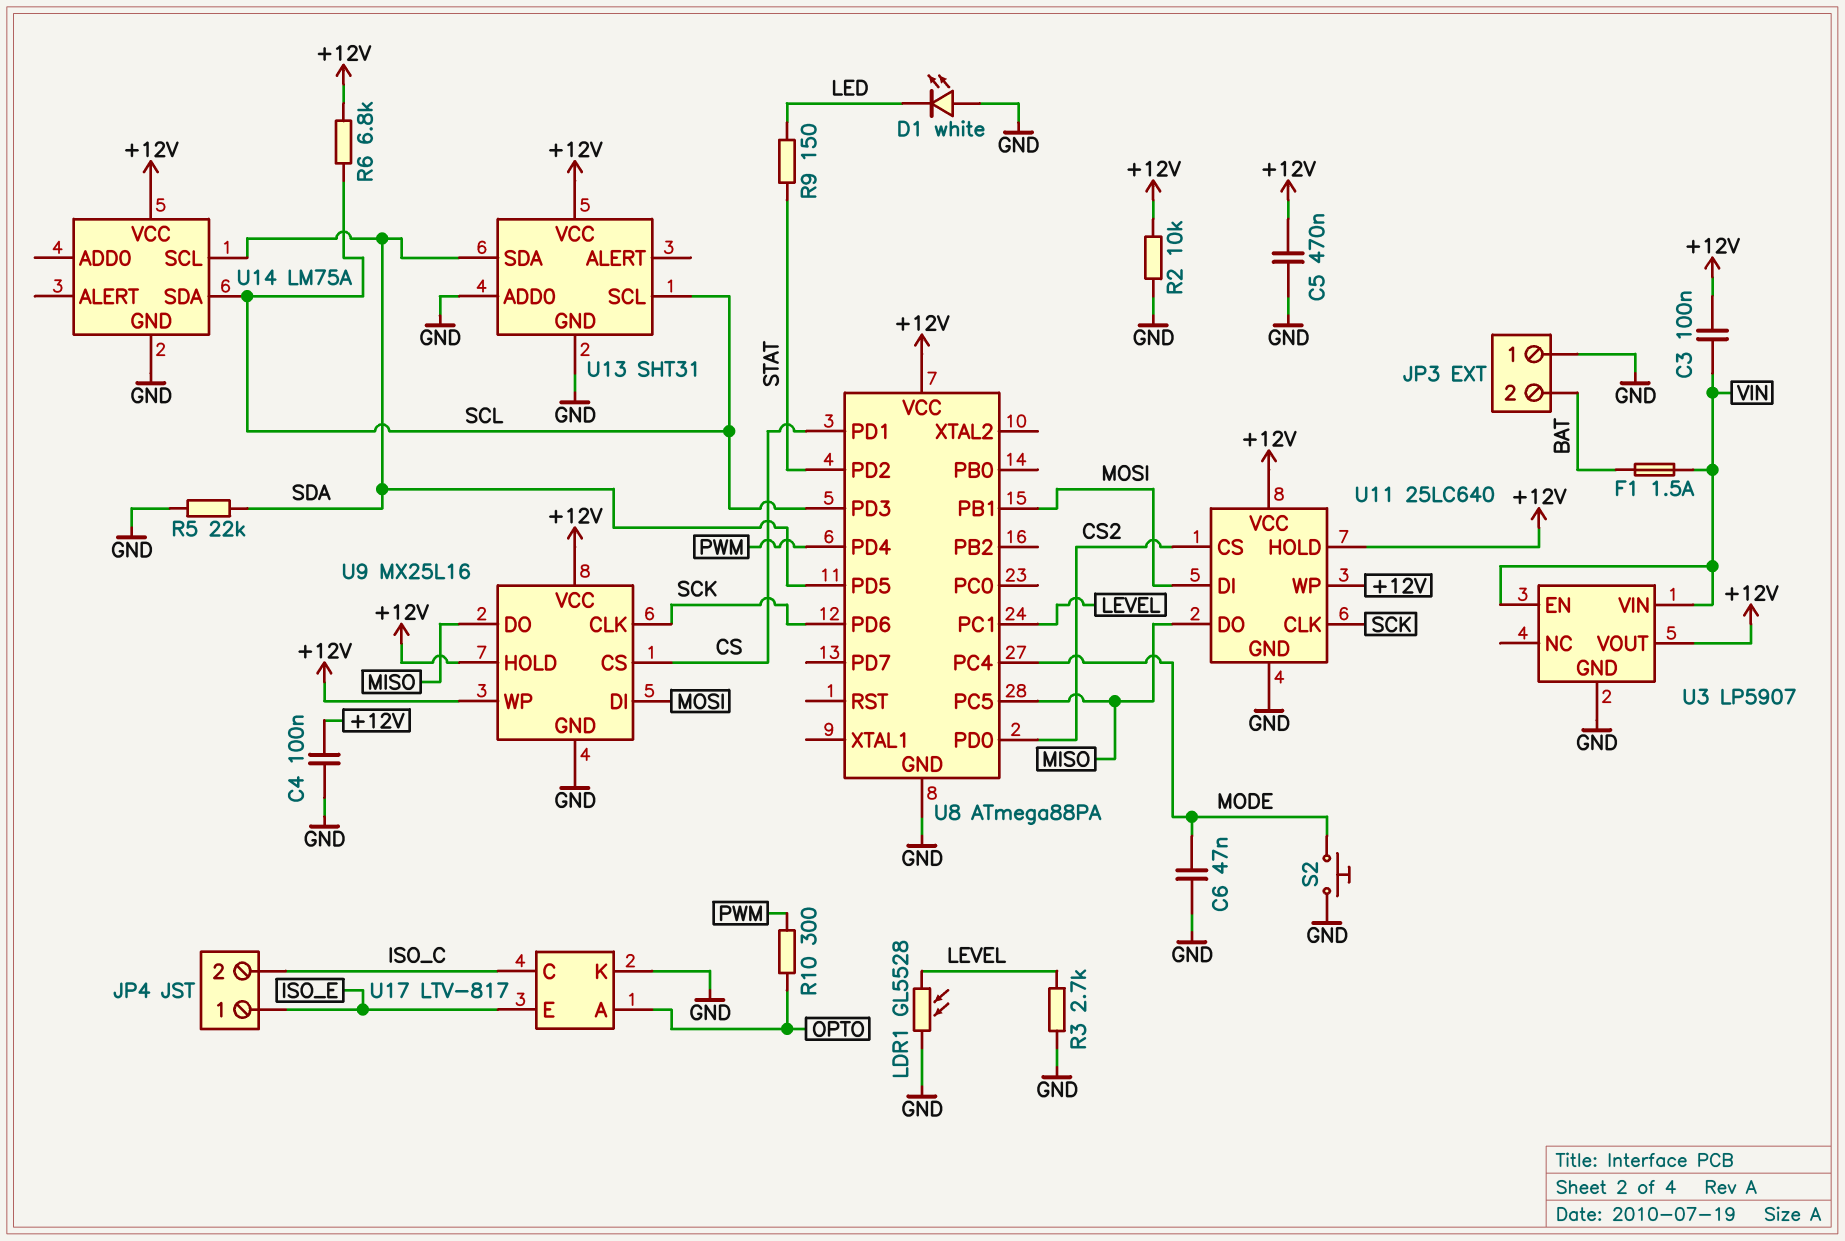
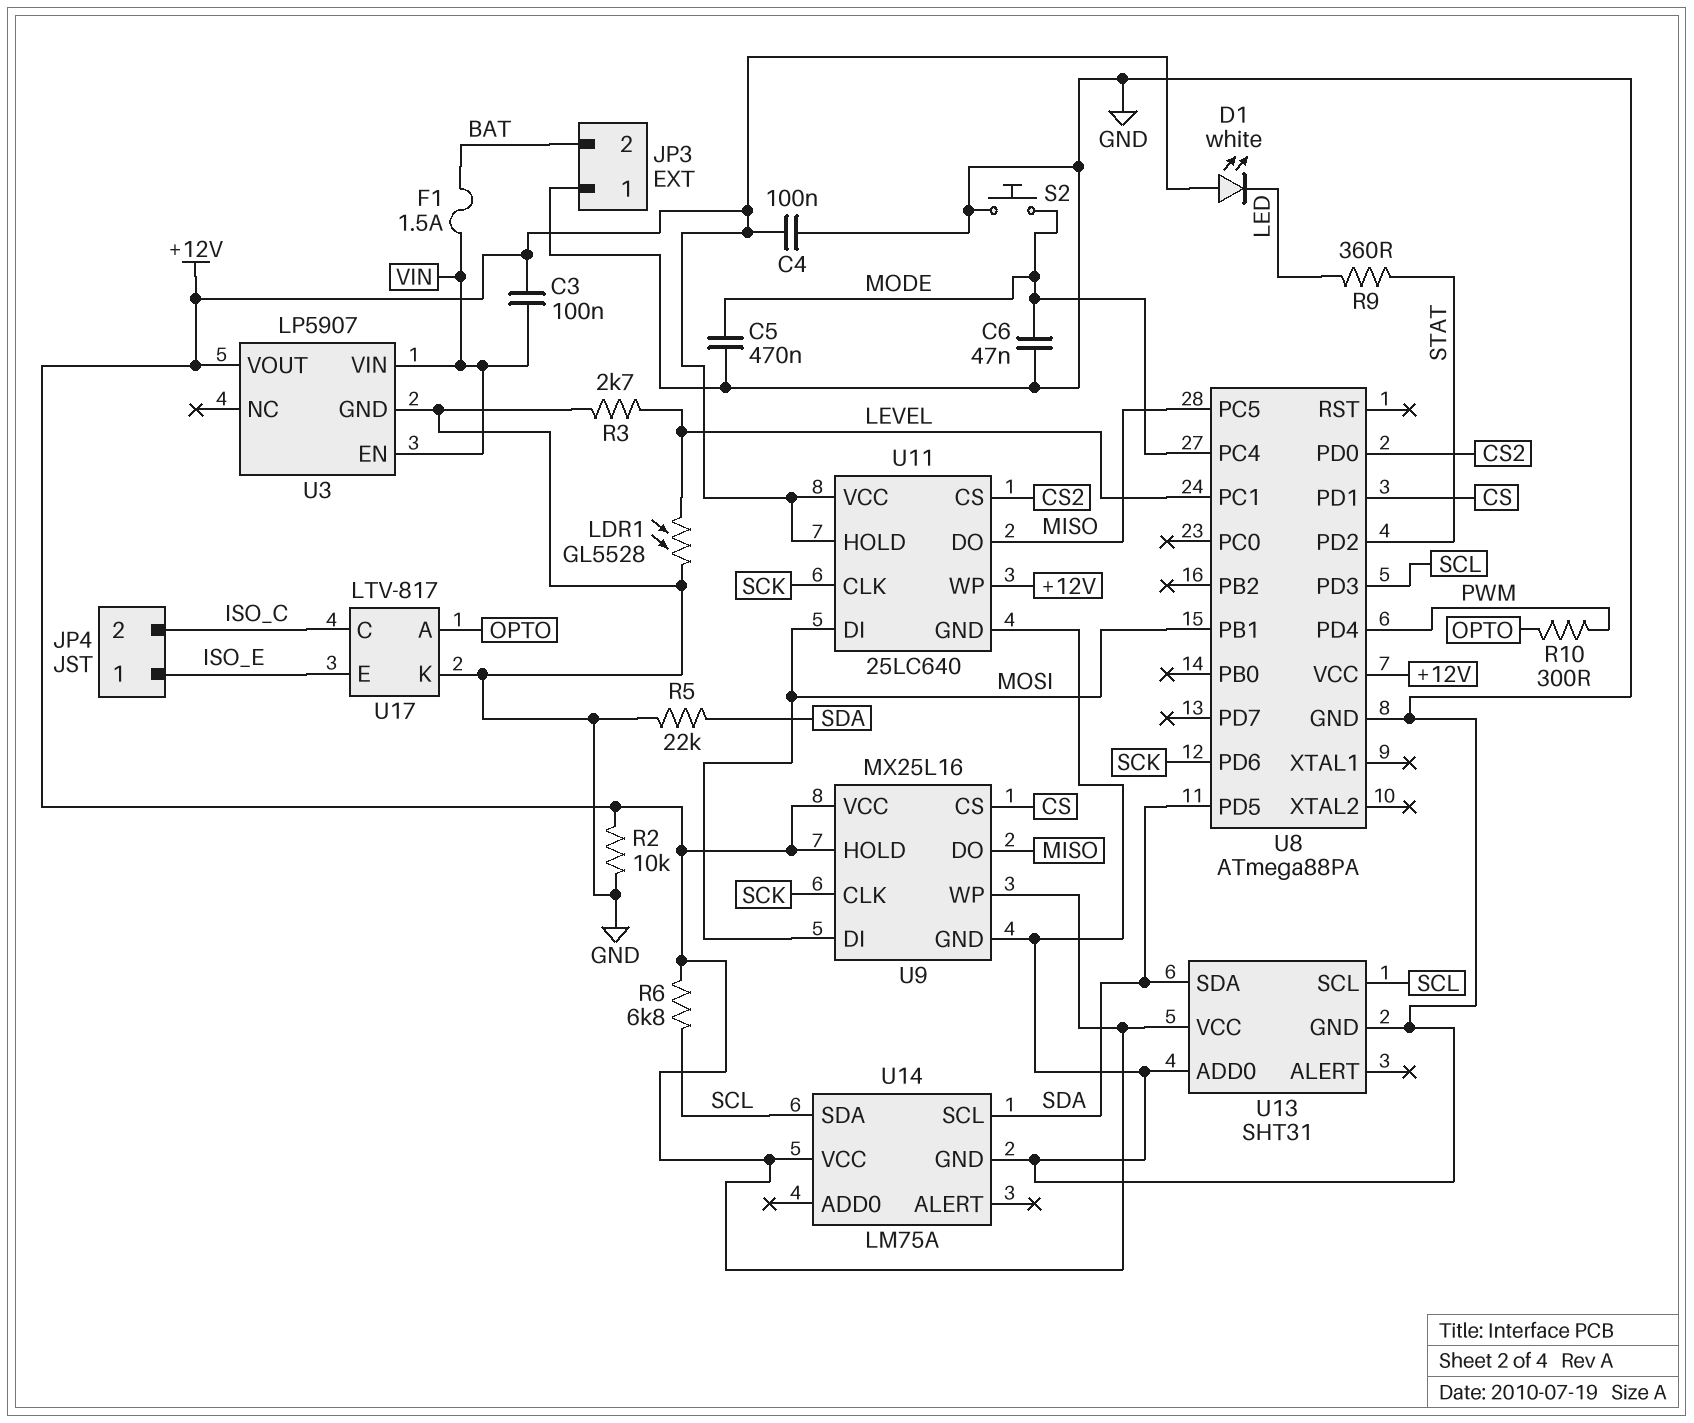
C5: 470nF (+12V, GND) -> 470nF (GND, MODE)
D1: LED white (A GND, K LED) -> LED white (A +12V, K LED)
R9: 150 (LED, STAT) -> 360 (LED, STAT)

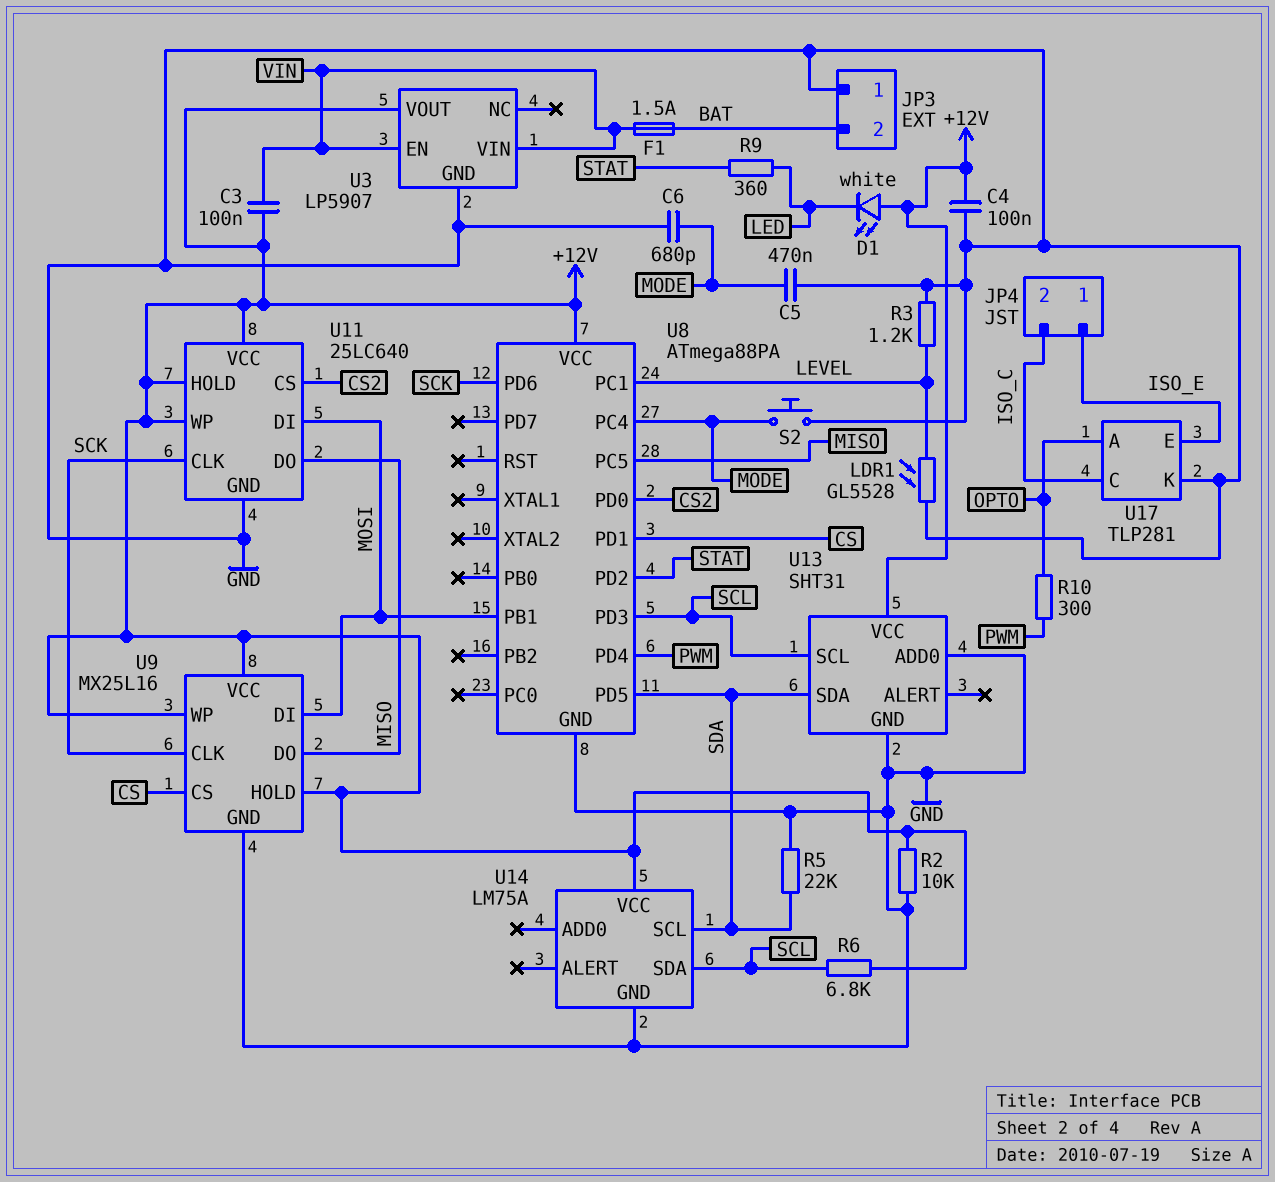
C6: 47nF (GND, MODE) -> 680pF (GND, MODE)
R3: 2.7k (GND, LEVEL) -> 1.2k (GND, LEVEL)
U17: LTV-817 -> TLP281

